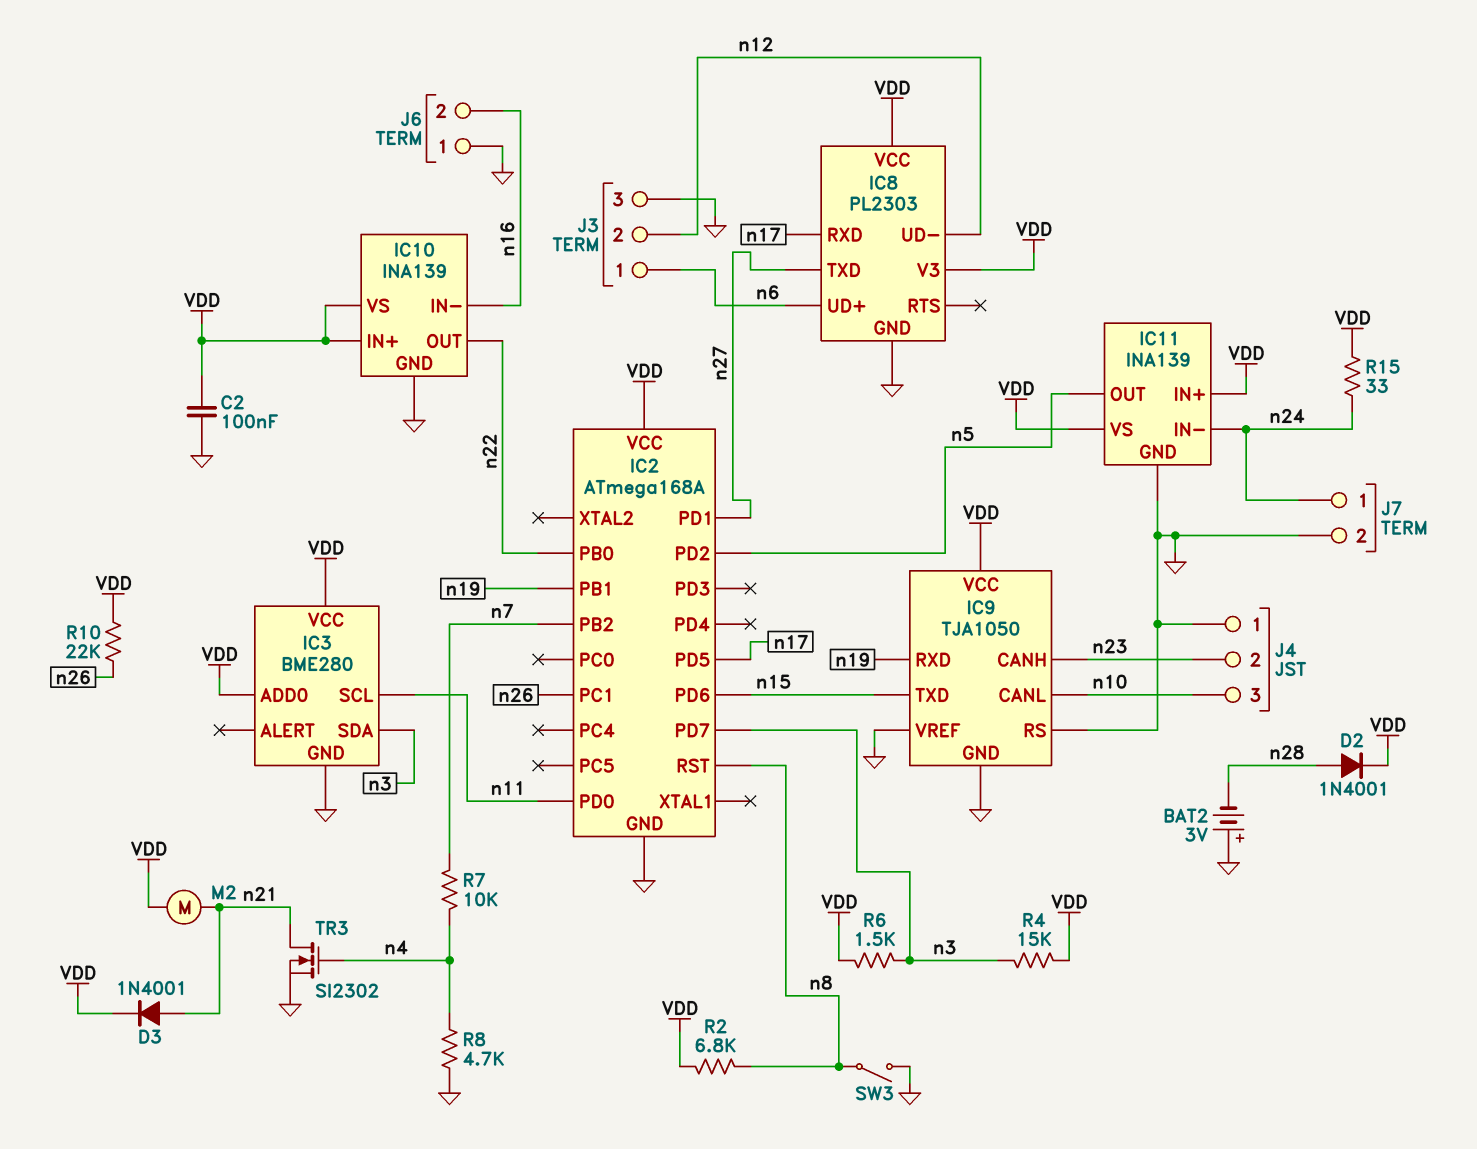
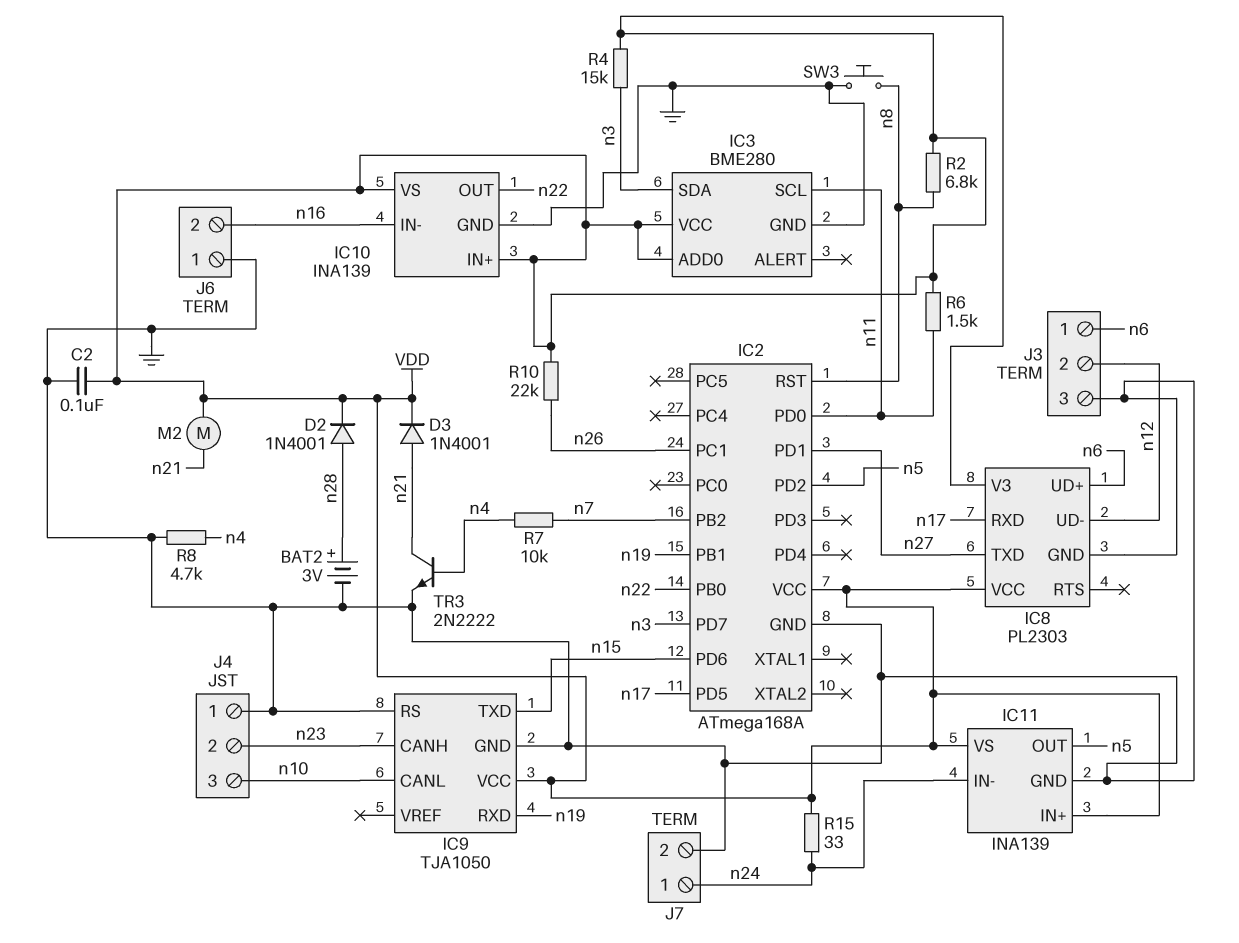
BAT2: 3V (plus GND, minus n28) -> 3V (plus n28, minus GND)
IC9 pin VREF: GND -> none
R6: 1.5k (VDD, n3) -> 1.5k (VDD, n11)
SW3: switch (GND, n8) -> button (GND, n8)
TR3: NMOS SI2302 (G n4, D n21, S GND) -> NPN 2N2222 (B n4, C n21, E GND)

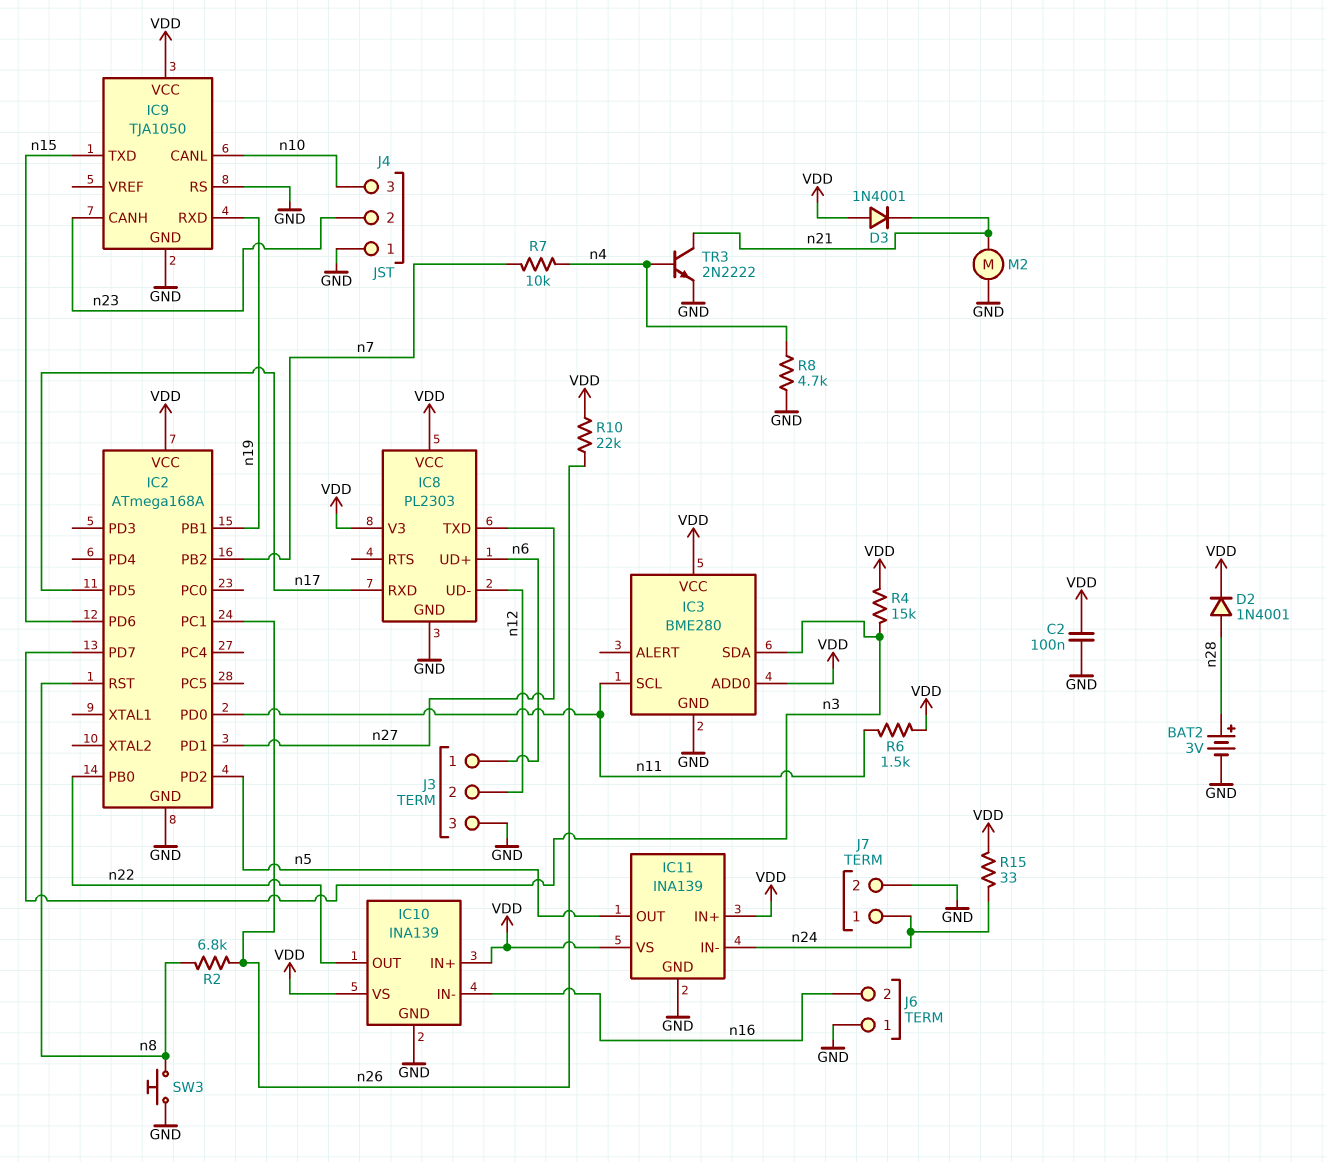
D3: diode 1N4001 (A n21, K VDD) -> diode 1N4001 (A VDD, K n21)
M2: motor (VDD, n21) -> motor (GND, n21)
R2: 6.8k (VDD, n8) -> 6.8k (n8, n26)

